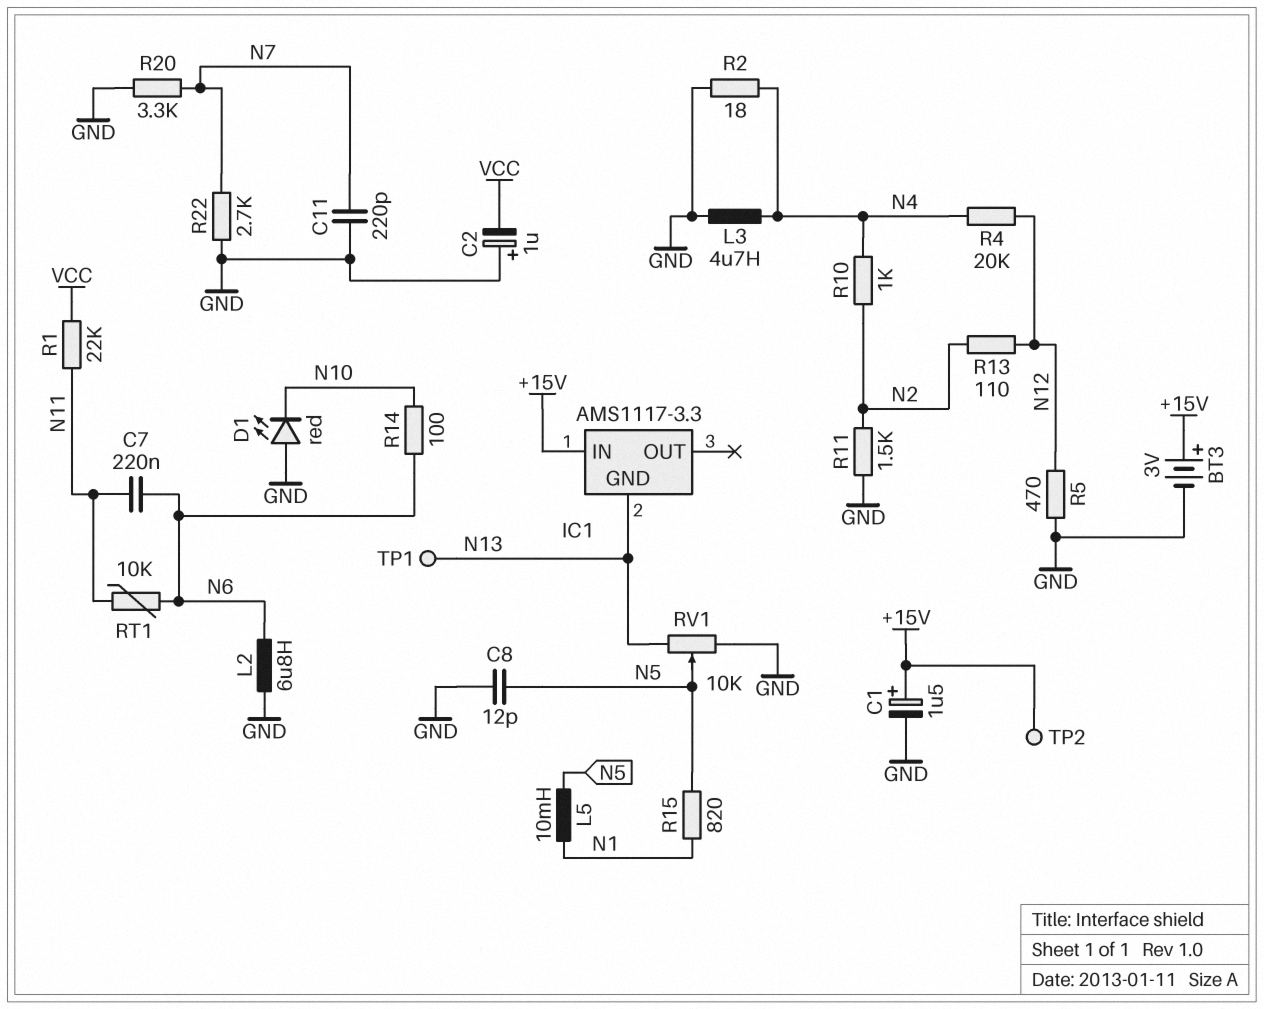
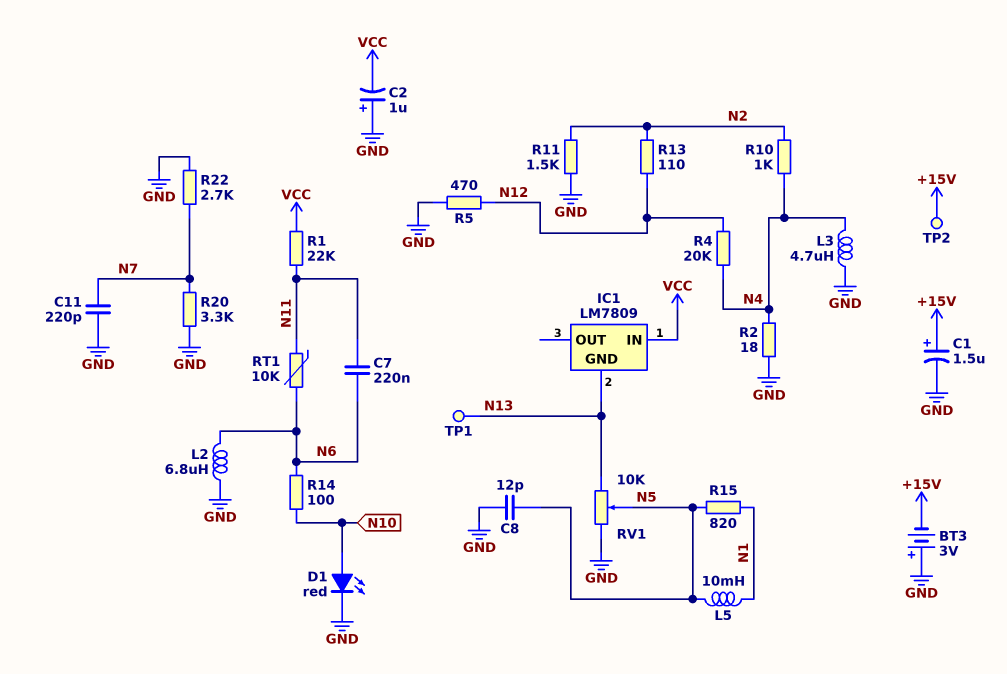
BT3: 3V (plus +15V, minus GND) -> 3V (plus GND, minus +15V)
D1: LED red (A GND, K N10) -> LED red (A N10, K GND)
IC1: AMS1117-3.3 -> LM7809
IC1 pin IN: +15V -> VCC

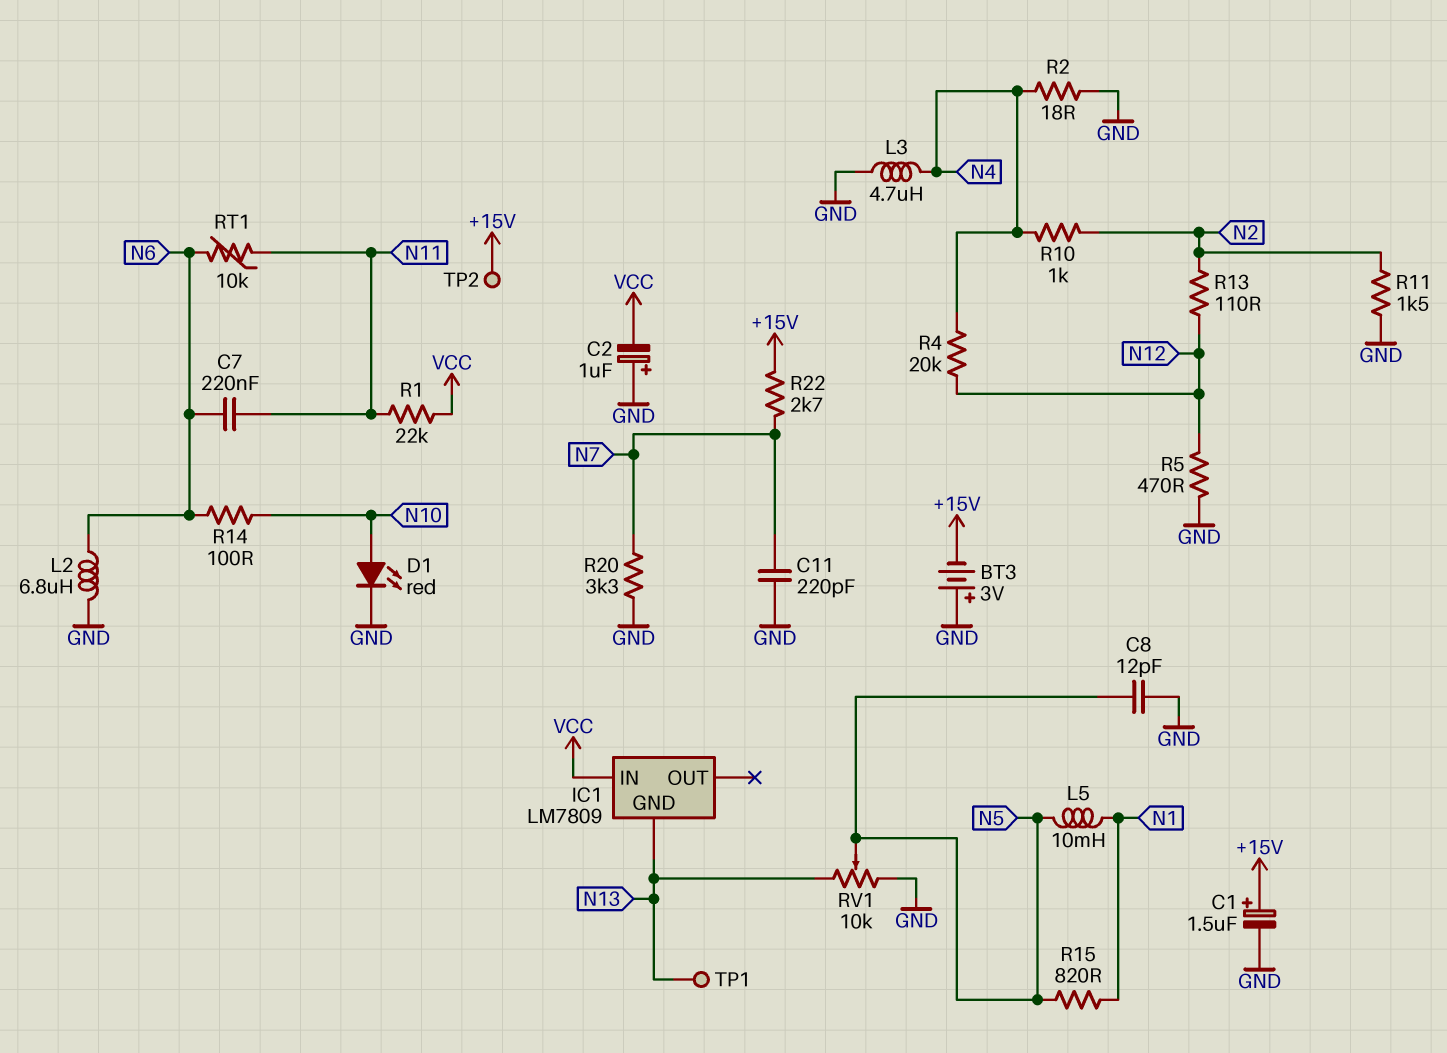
R22: 2.7k (GND, N7) -> 2.7k (+15V, N7)

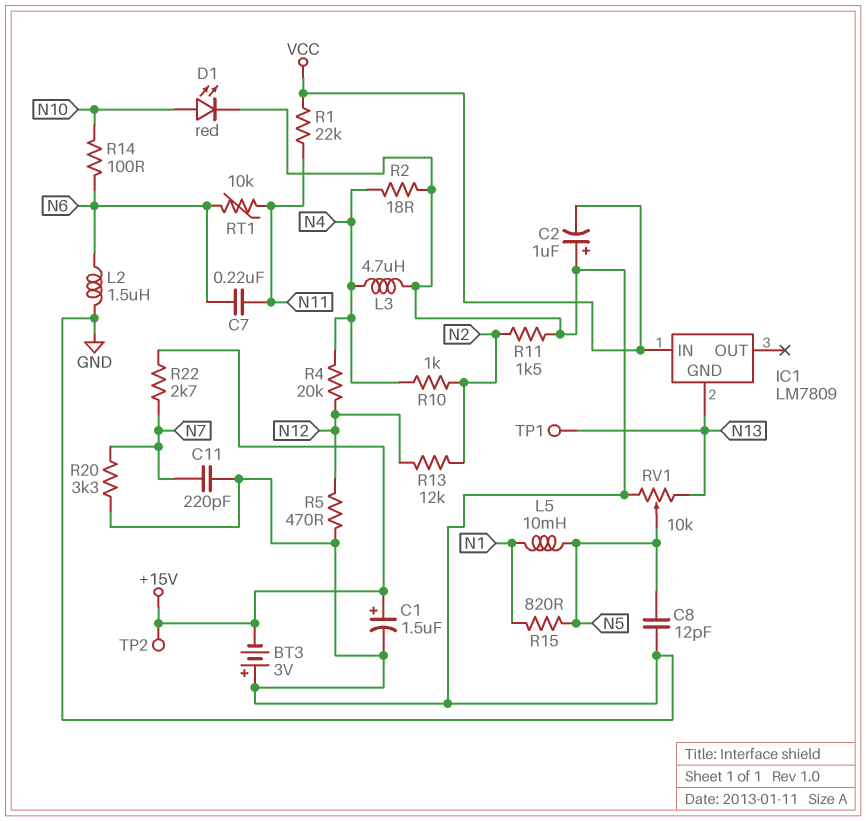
L2: 6.8uH (GND, N6) -> 1.5uH (GND, N6)
R13: 110 (N2, N12) -> 12k (N2, N12)

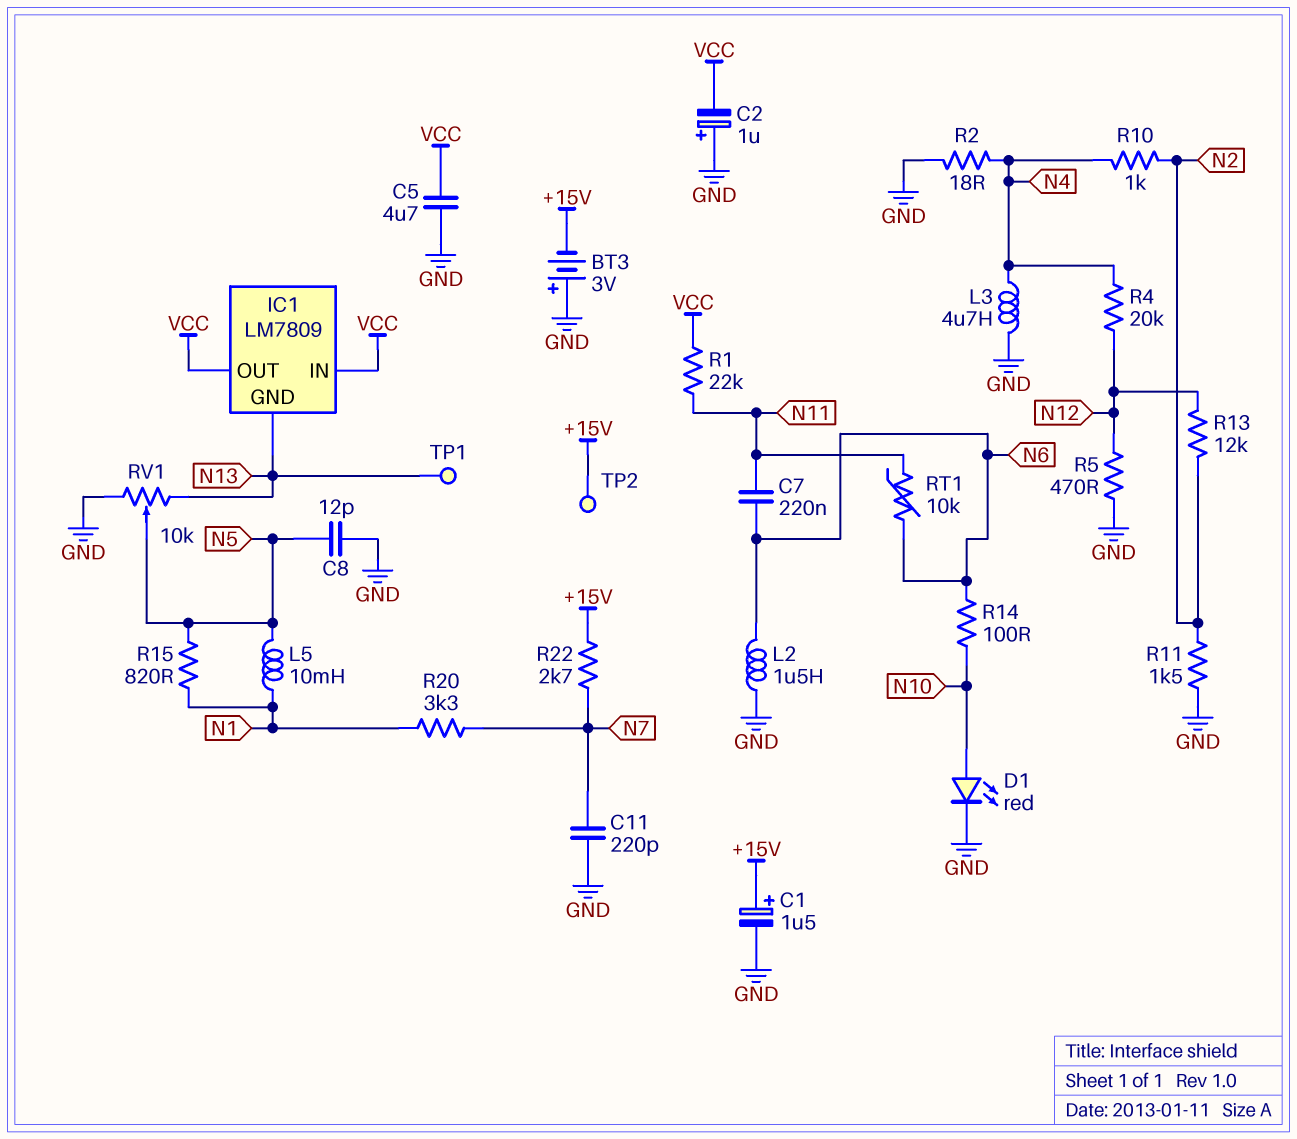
C5: none -> 4.7uF (GND, VCC)
IC1 pin OUT: none -> VCC
R20: 3.3k (GND, N7) -> 3.3k (N1, N7)

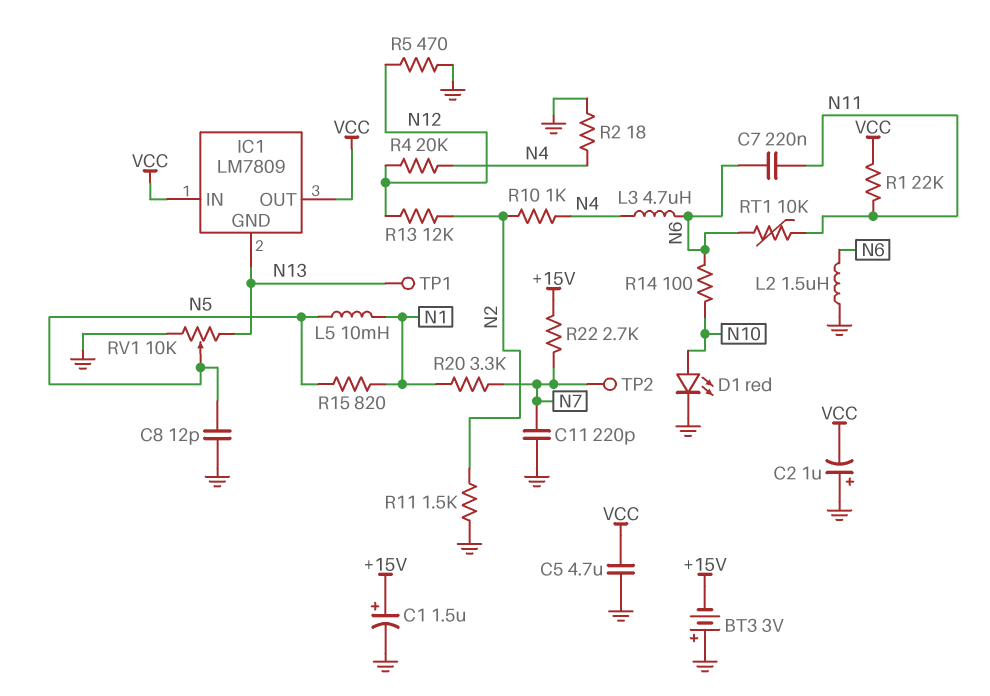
L3: 4.7uH (GND, N4) -> 4.7uH (N4, N6)
TP2: test point (+15V) -> test point (N7)

